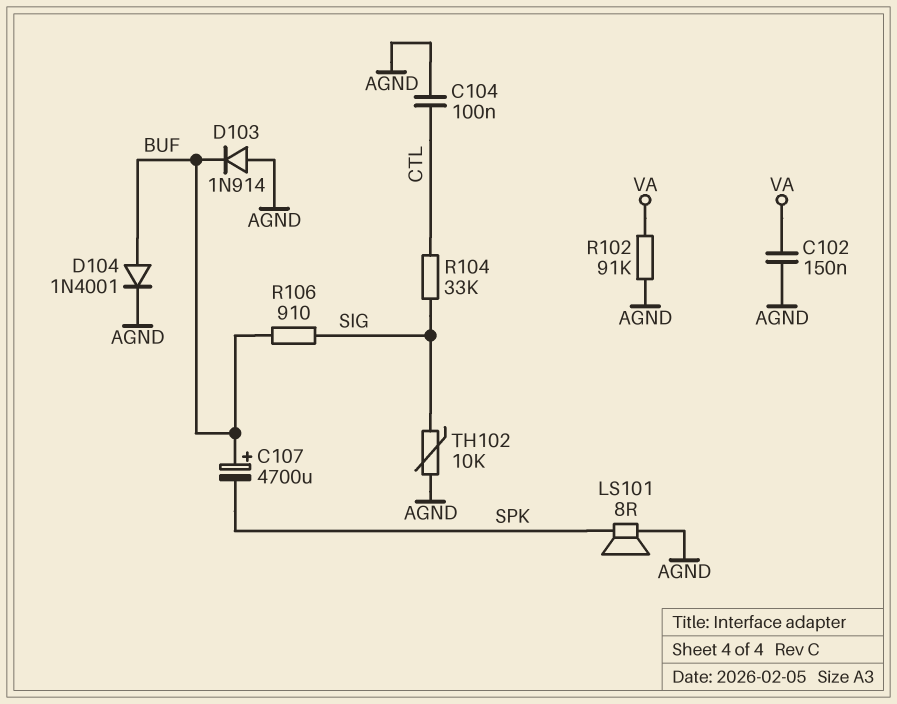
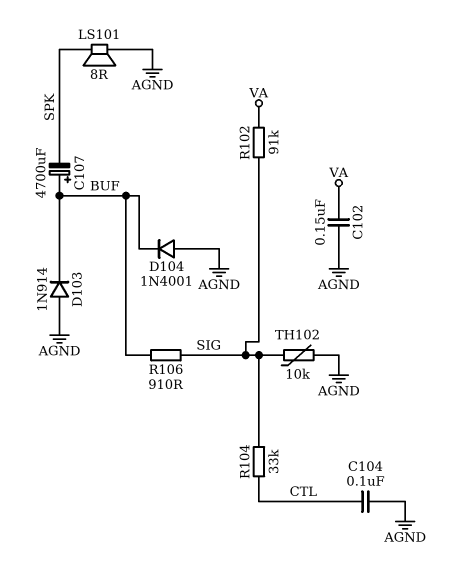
D104: diode 1N4001 (A BUF, K AGND) -> diode 1N4001 (A AGND, K BUF)
R102: 91k (AGND, VA) -> 91k (SIG, VA)

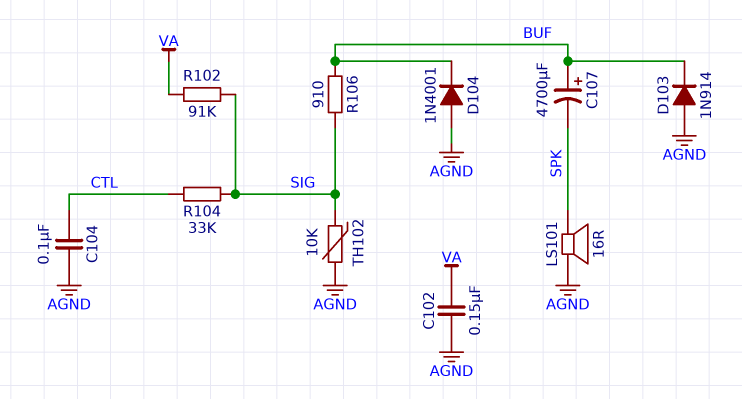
LS101: speaker 8R (AGND, SPK) -> speaker 16R (AGND, SPK)

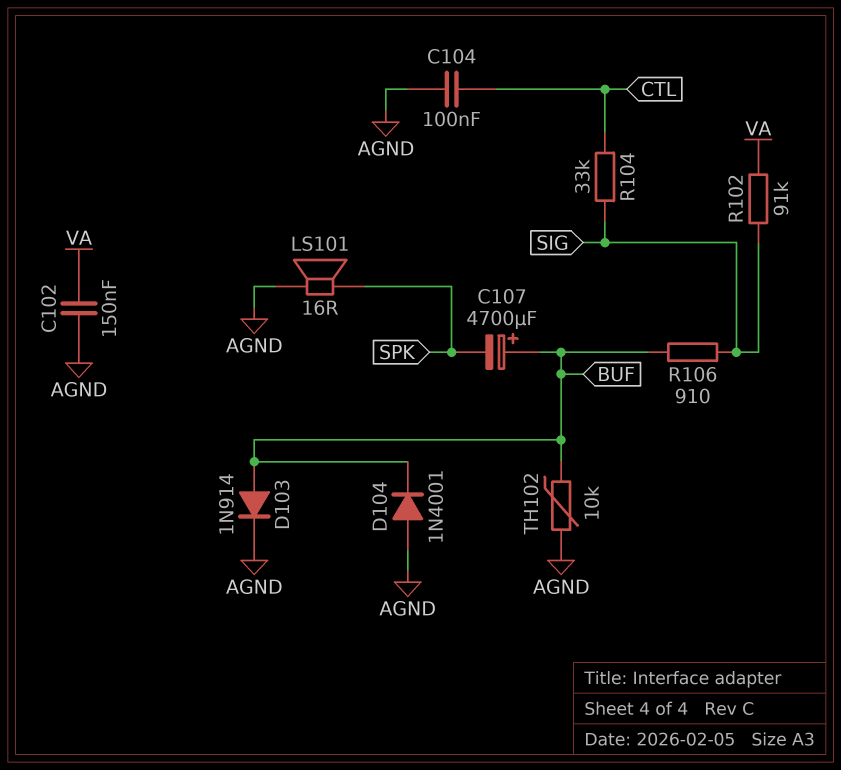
D103: diode 1N914 (A AGND, K BUF) -> diode 1N914 (A BUF, K AGND)
TH102: 10k (AGND, SIG) -> 10k (AGND, BUF)

